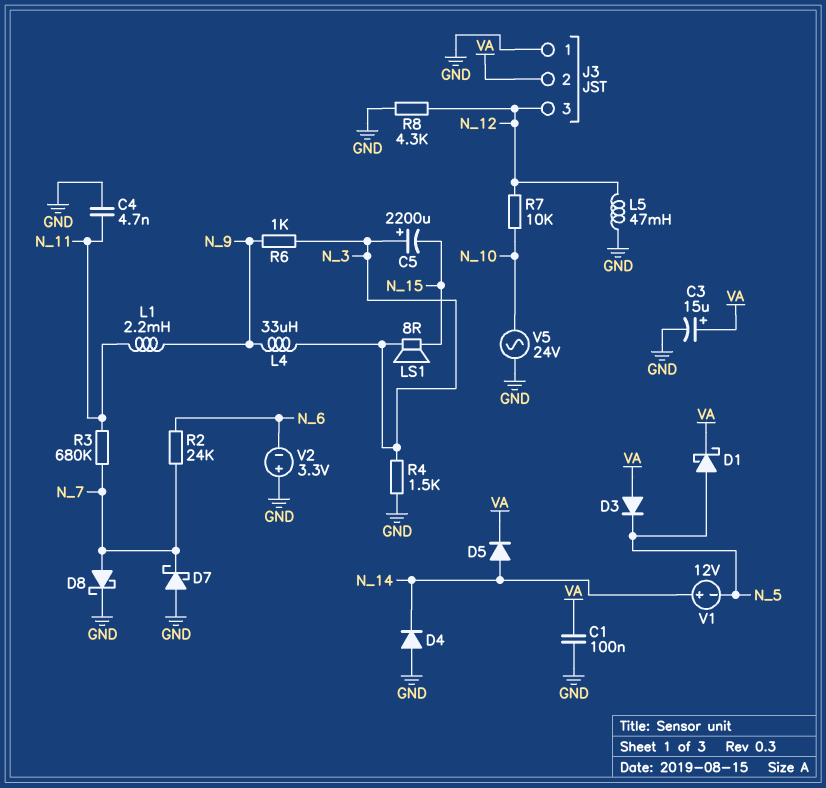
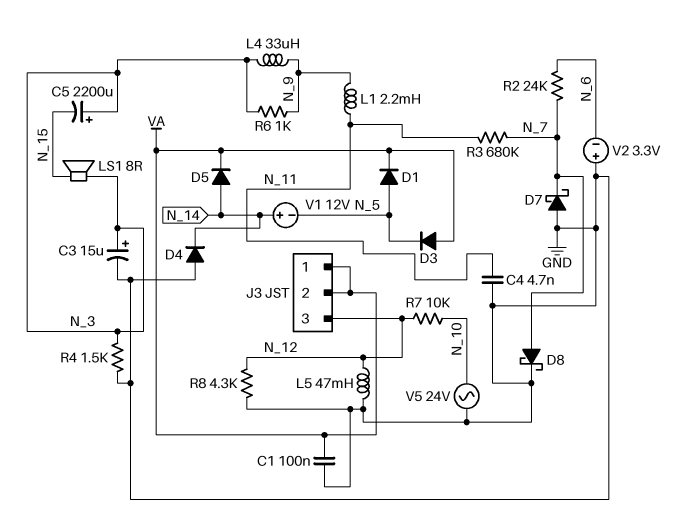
C3: 15uF (plus VA, minus GND) -> 15uF (plus N_3, minus GND)
D1: schottky (A N_5, K VA) -> diode (A N_5, K VA)
J3 pin 1: GND -> VA

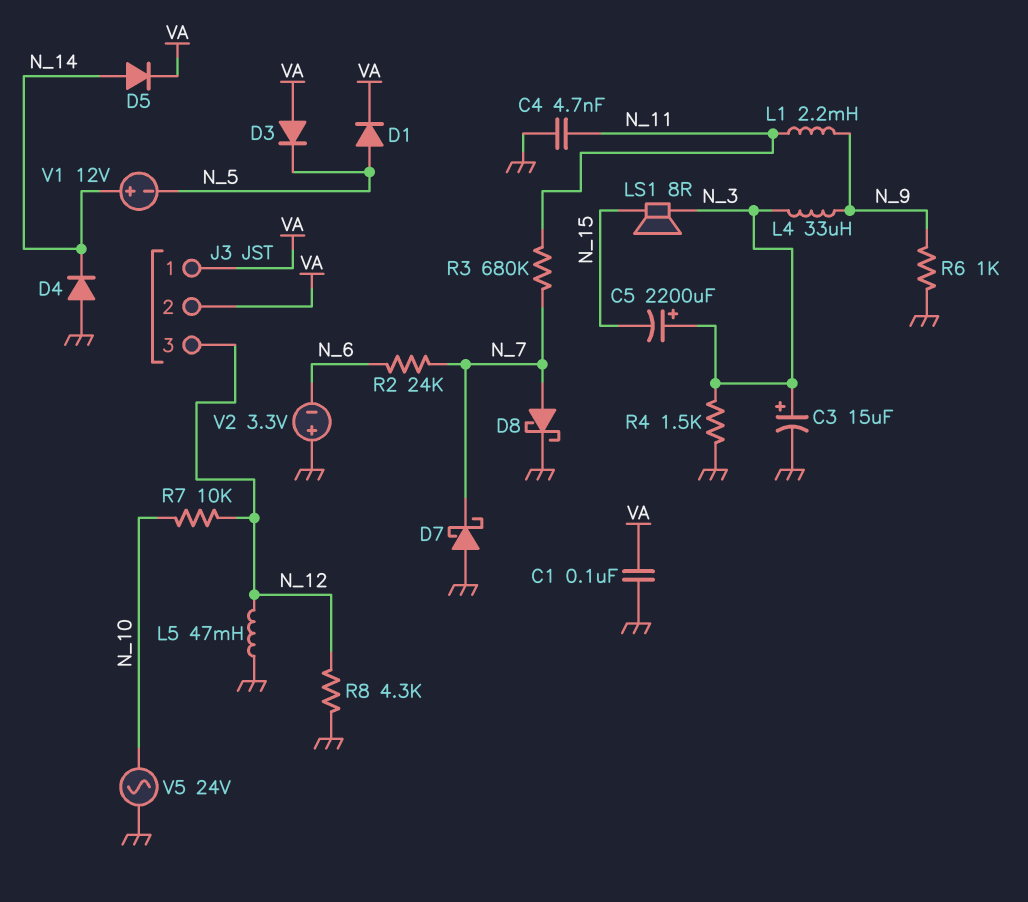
R6: 1k (N_3, N_9) -> 1k (GND, N_9)

